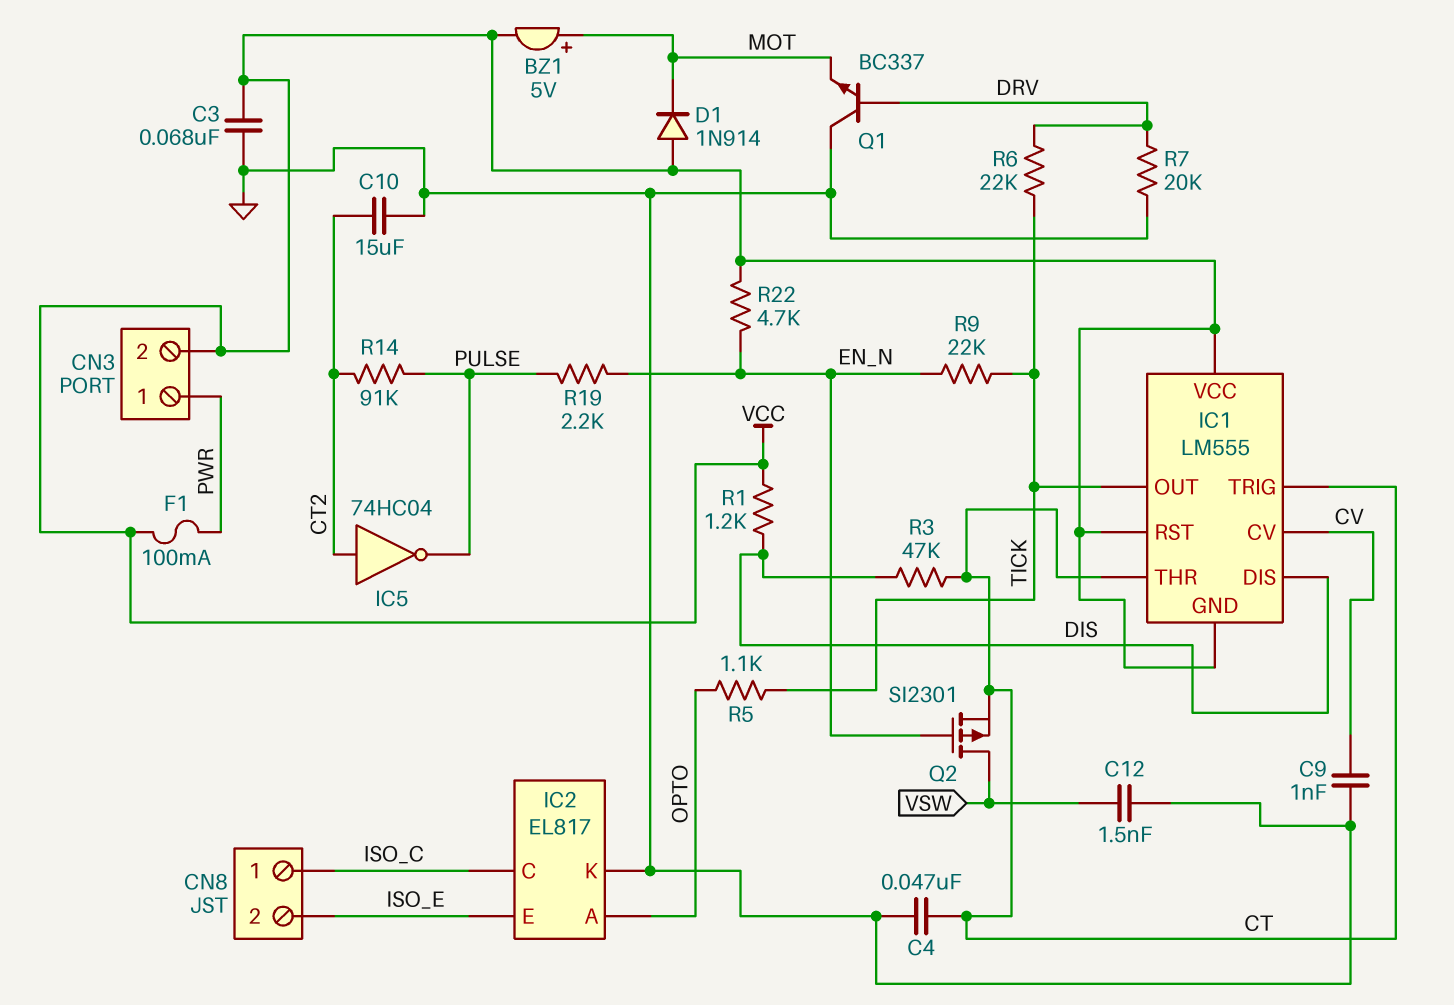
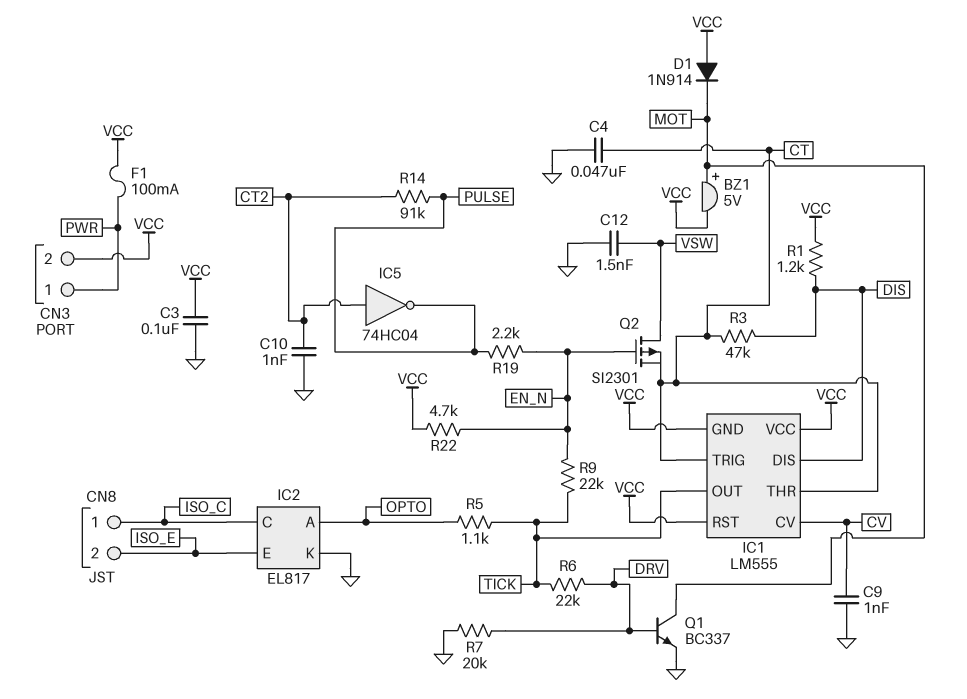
C3: 68nF (GND, VCC) -> 100nF (GND, VCC)
C10: 15uF (CT2, GND) -> 1nF (CT2, GND)
Q1: NPN BC337 (B DRV, C GND, E MOT) -> NPN BC337 (B DRV, C MOT, E GND)

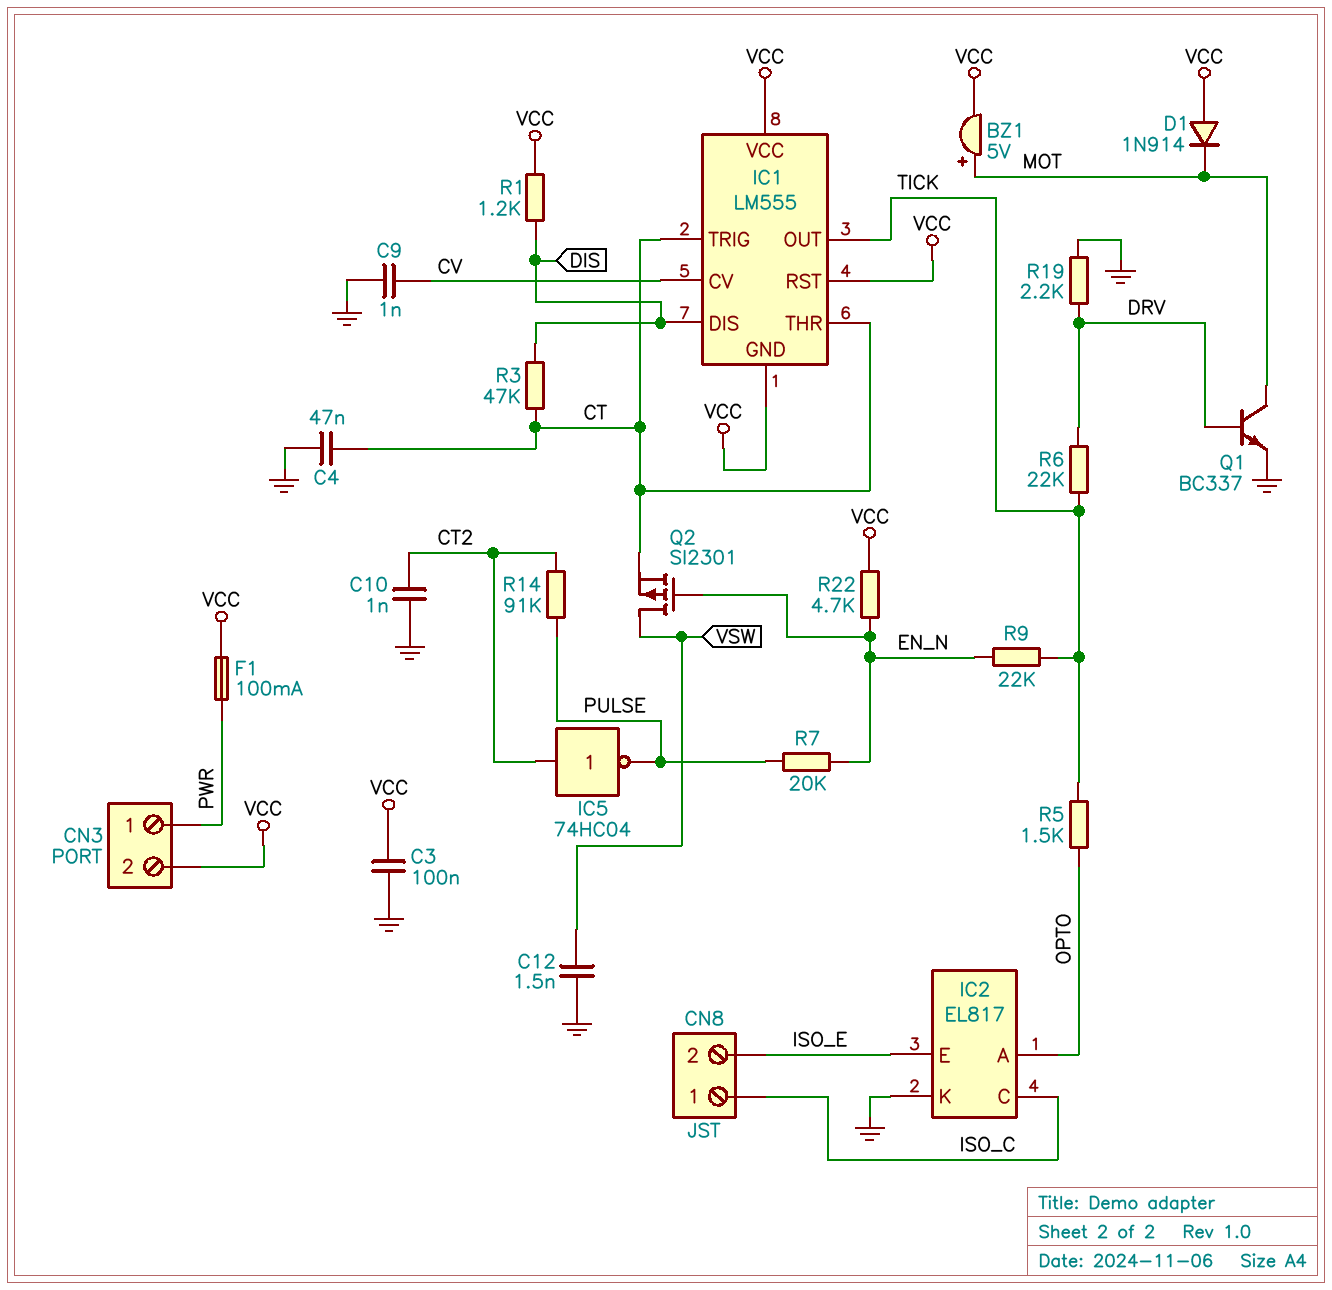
R5: 1.1k (OPTO, TICK) -> 1.5k (OPTO, TICK)
R7: 20k (DRV, GND) -> 20k (EN_N, PULSE)
R19: 2.2k (EN_N, PULSE) -> 2.2k (DRV, GND)

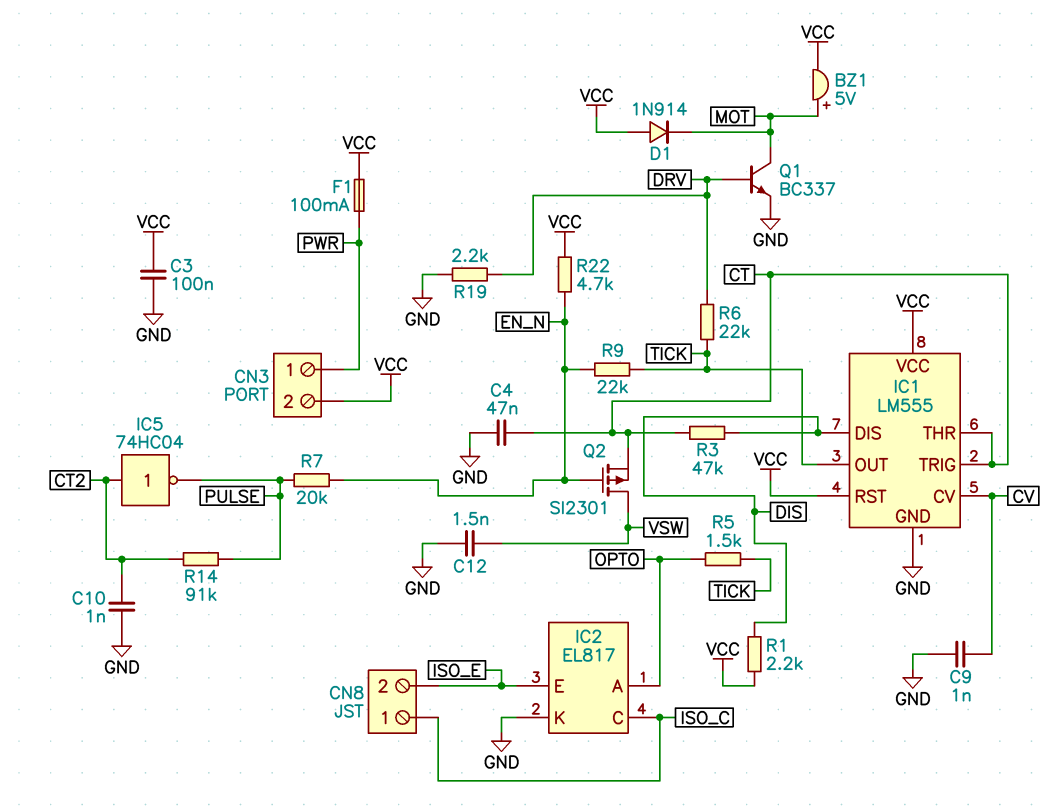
IC1 pin GND: VCC -> GND
R1: 1.2k (DIS, VCC) -> 2.2k (DIS, VCC)

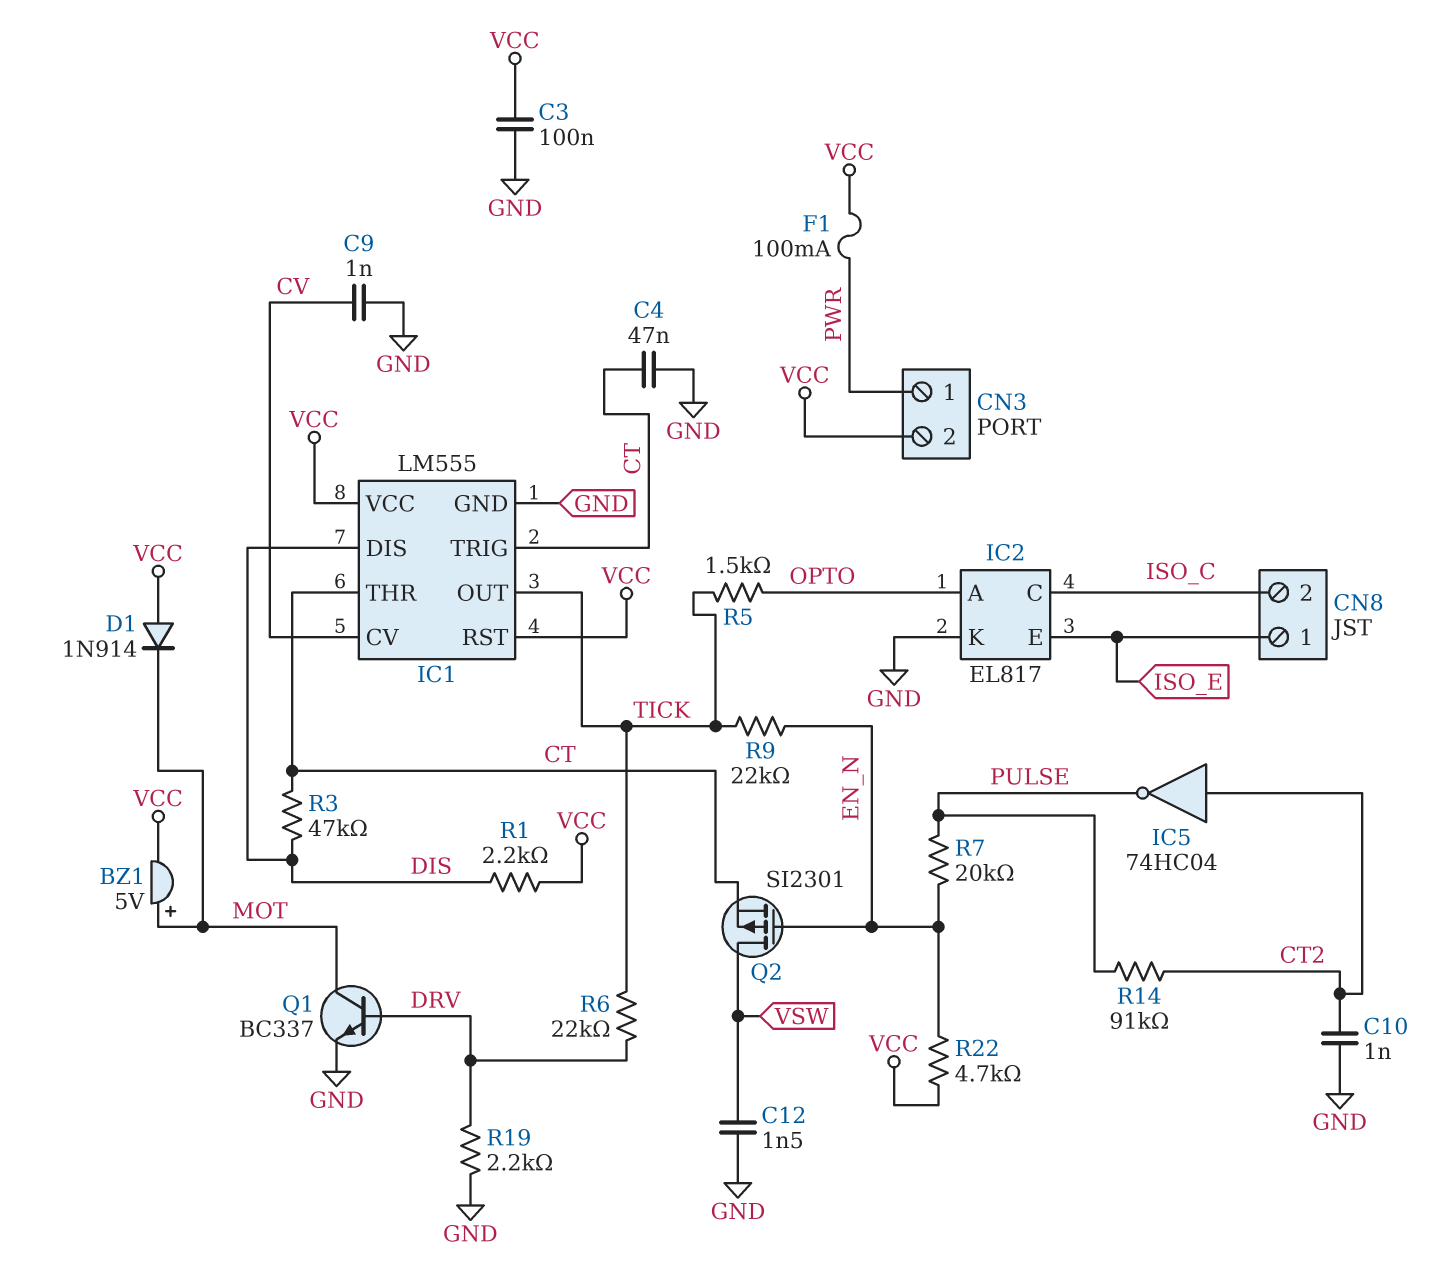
CN8 pin 1: ISO_C -> ISO_E
CN8 pin 2: ISO_E -> ISO_C

